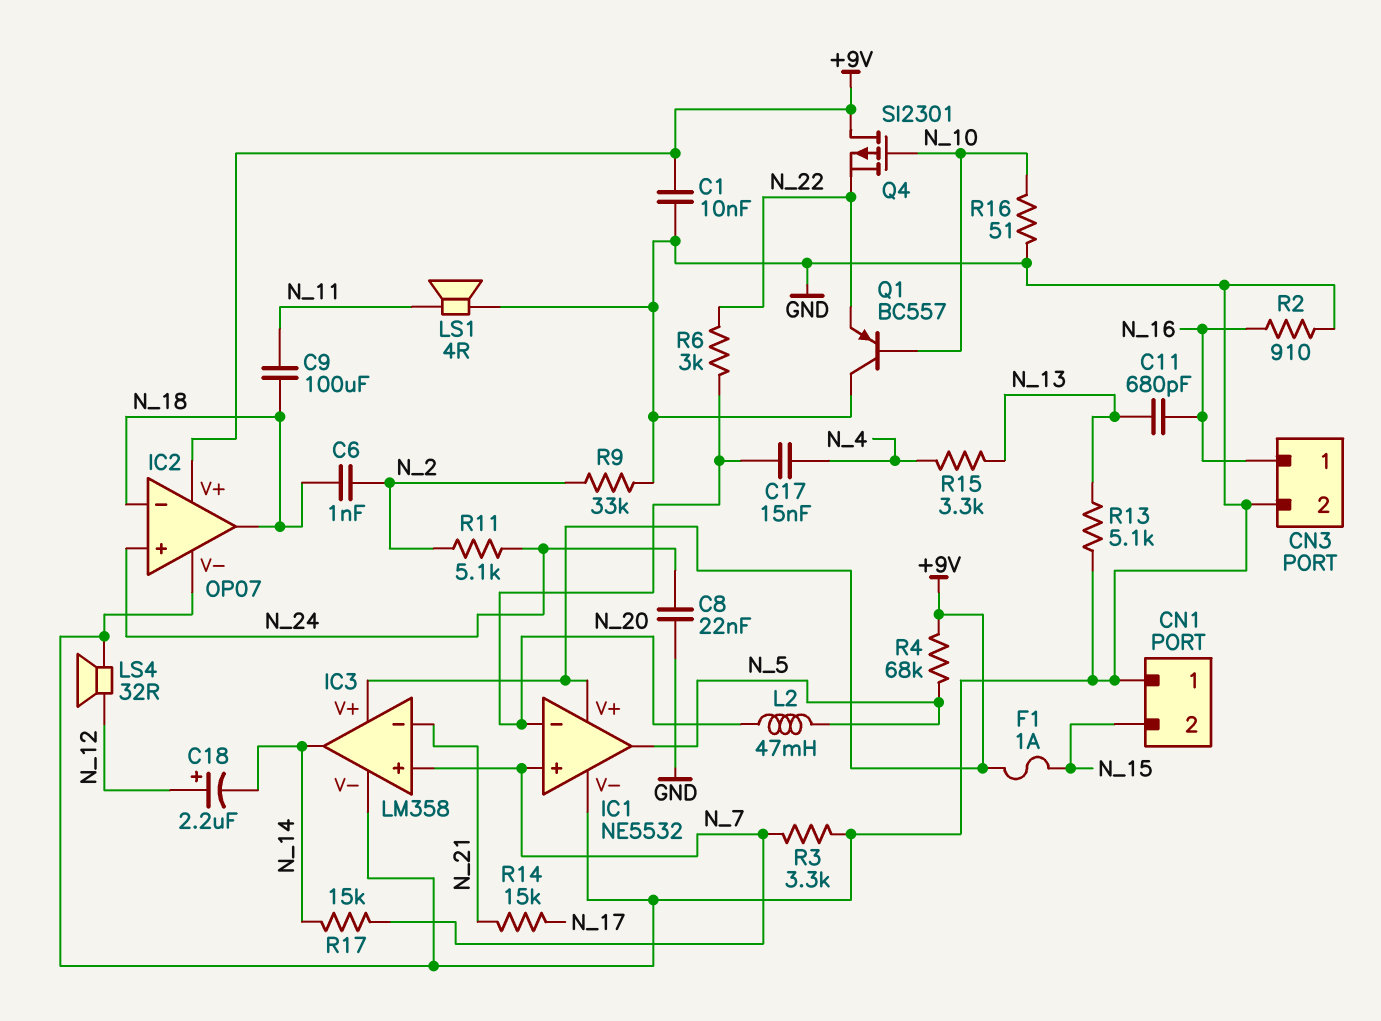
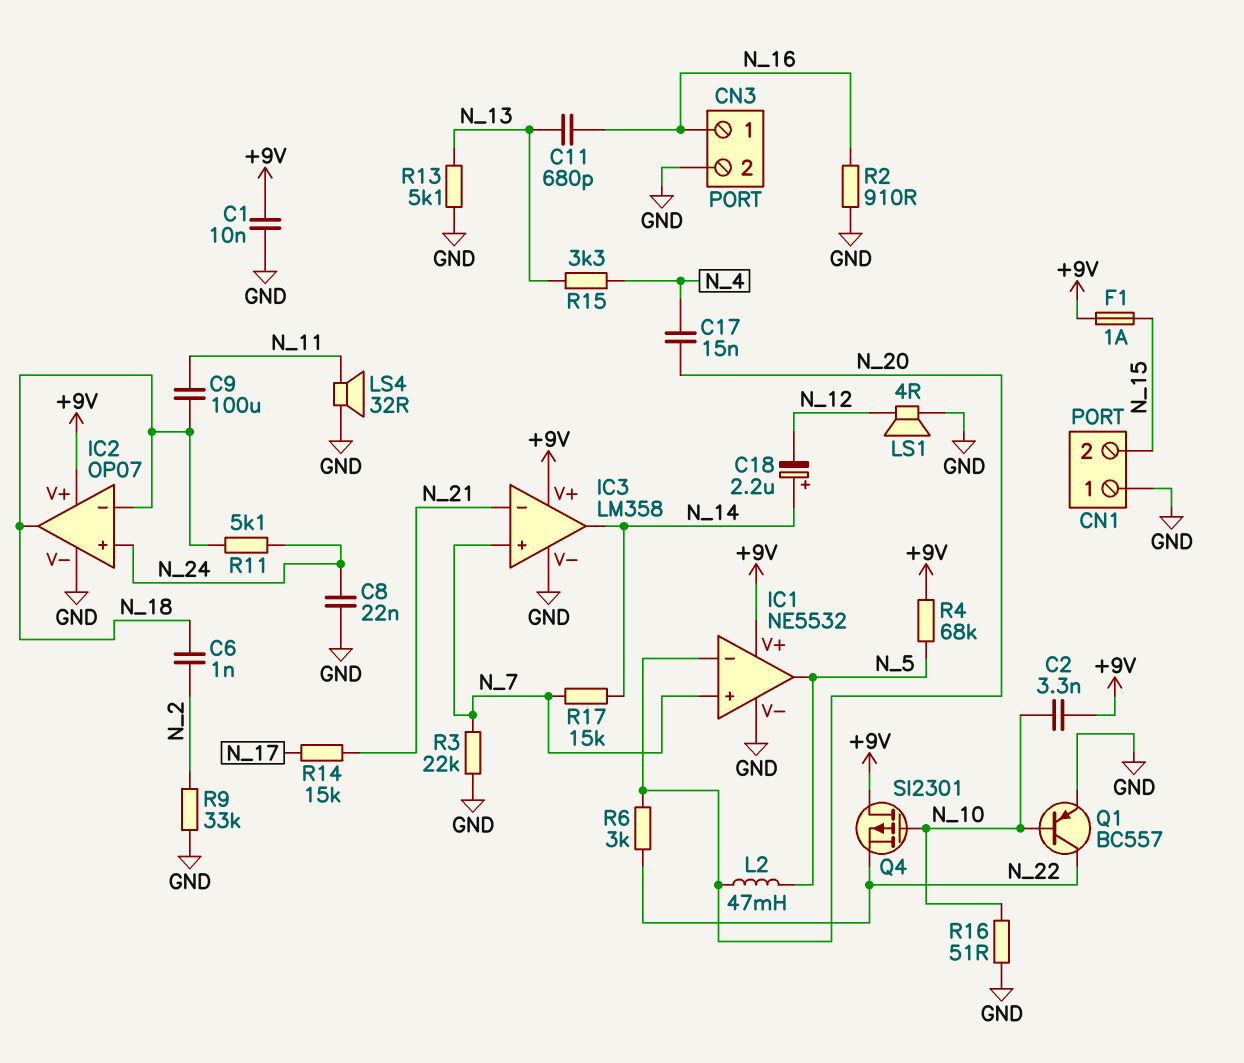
C2: none -> 3.3nF (+9V, N_10)
C18: 2.2uF (plus N_12, minus N_14) -> 2.2uF (plus N_14, minus N_12)
LS1: speaker 4R (GND, N_11) -> speaker 4R (GND, N_12)
LS4: speaker 32R (GND, N_12) -> speaker 32R (GND, N_11)
Q1: PNP BC557 (B N_10, C GND, E N_22) -> PNP BC557 (B N_10, C N_22, E GND)
R3: 3.3k (GND, N_7) -> 22k (GND, N_7)
R11: 5.1k (N_2, N_24) -> 5.1k (N_18, N_24)

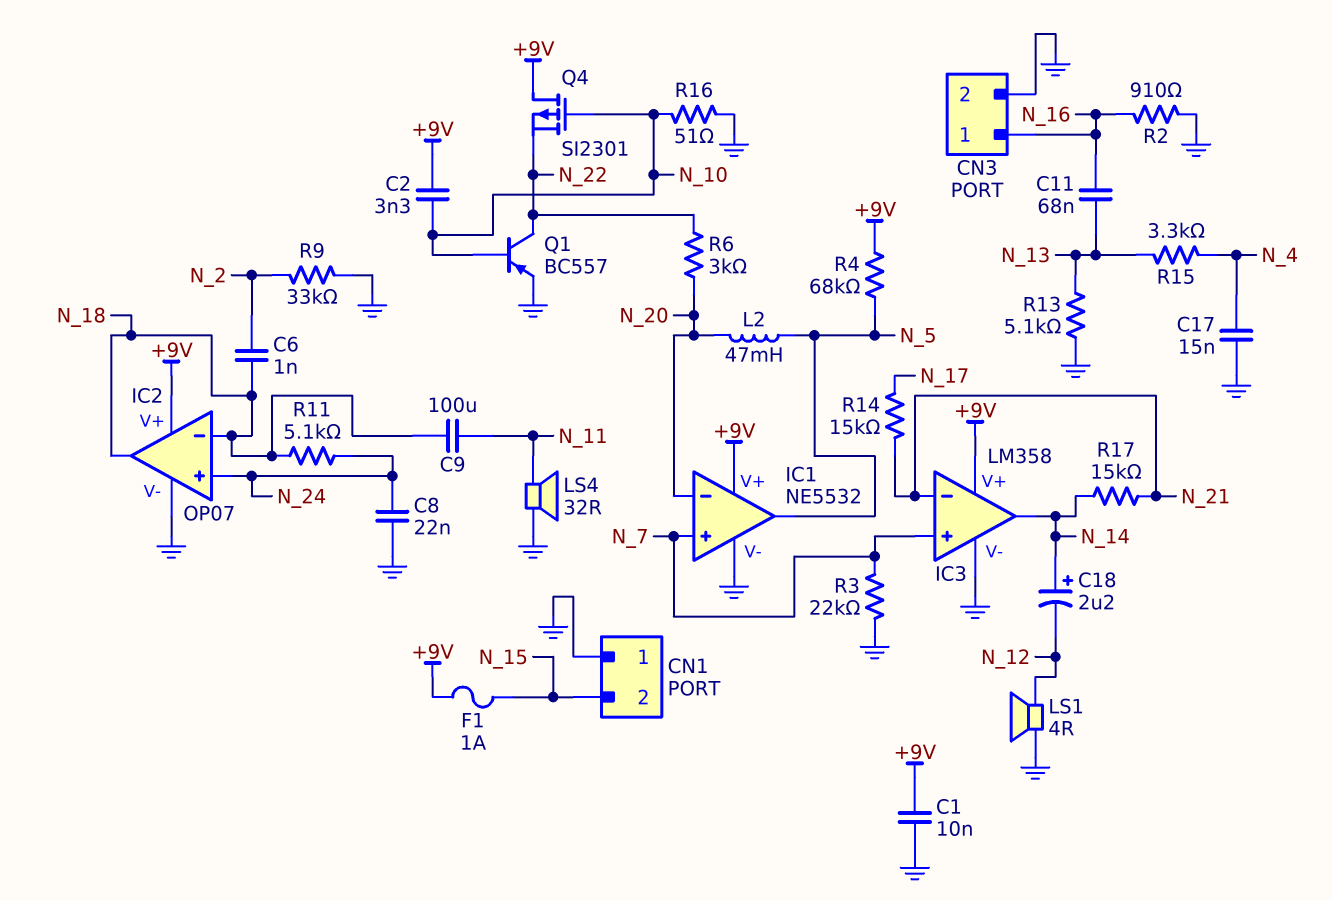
C11: 680pF (N_13, N_16) -> 68nF (N_13, N_16)
C17: 15nF (N_4, N_20) -> 15nF (GND, N_4)
R17: 15k (N_7, N_14) -> 15k (N_14, N_21)

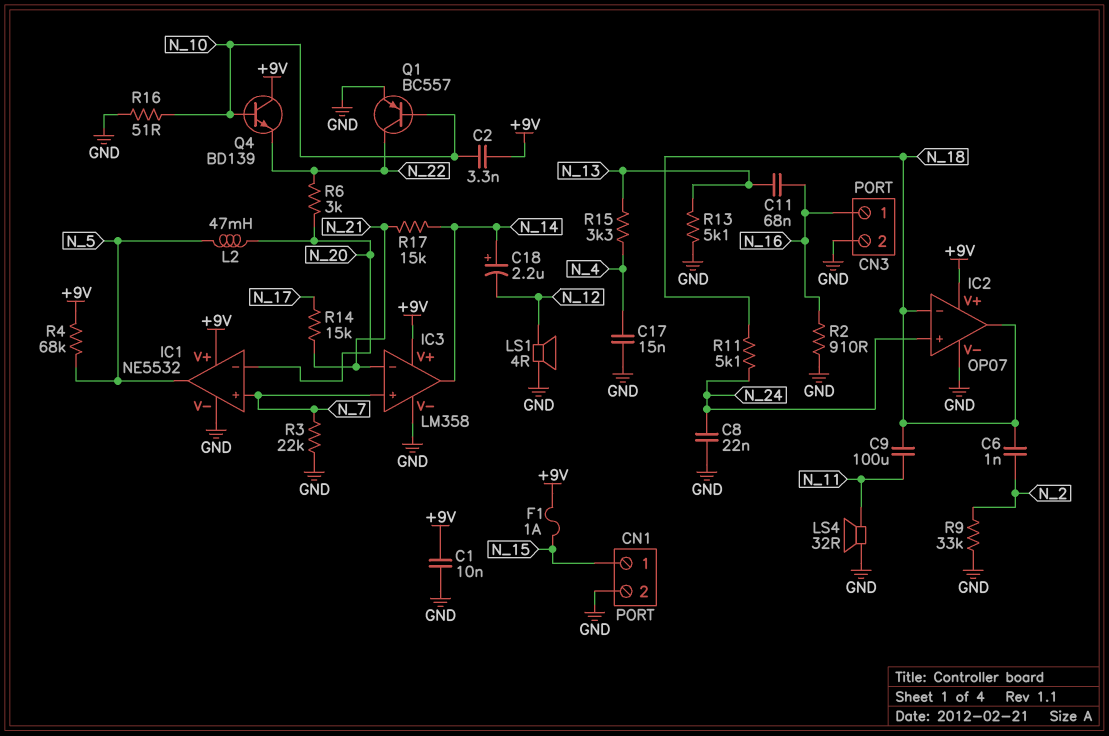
CN1 pin 1: GND -> N_15
CN1 pin 2: N_15 -> GND
Q4: PMOS SI2301 (G N_10, D +9V, S N_22) -> NPN BD139 (B N_10, C +9V, E N_22)

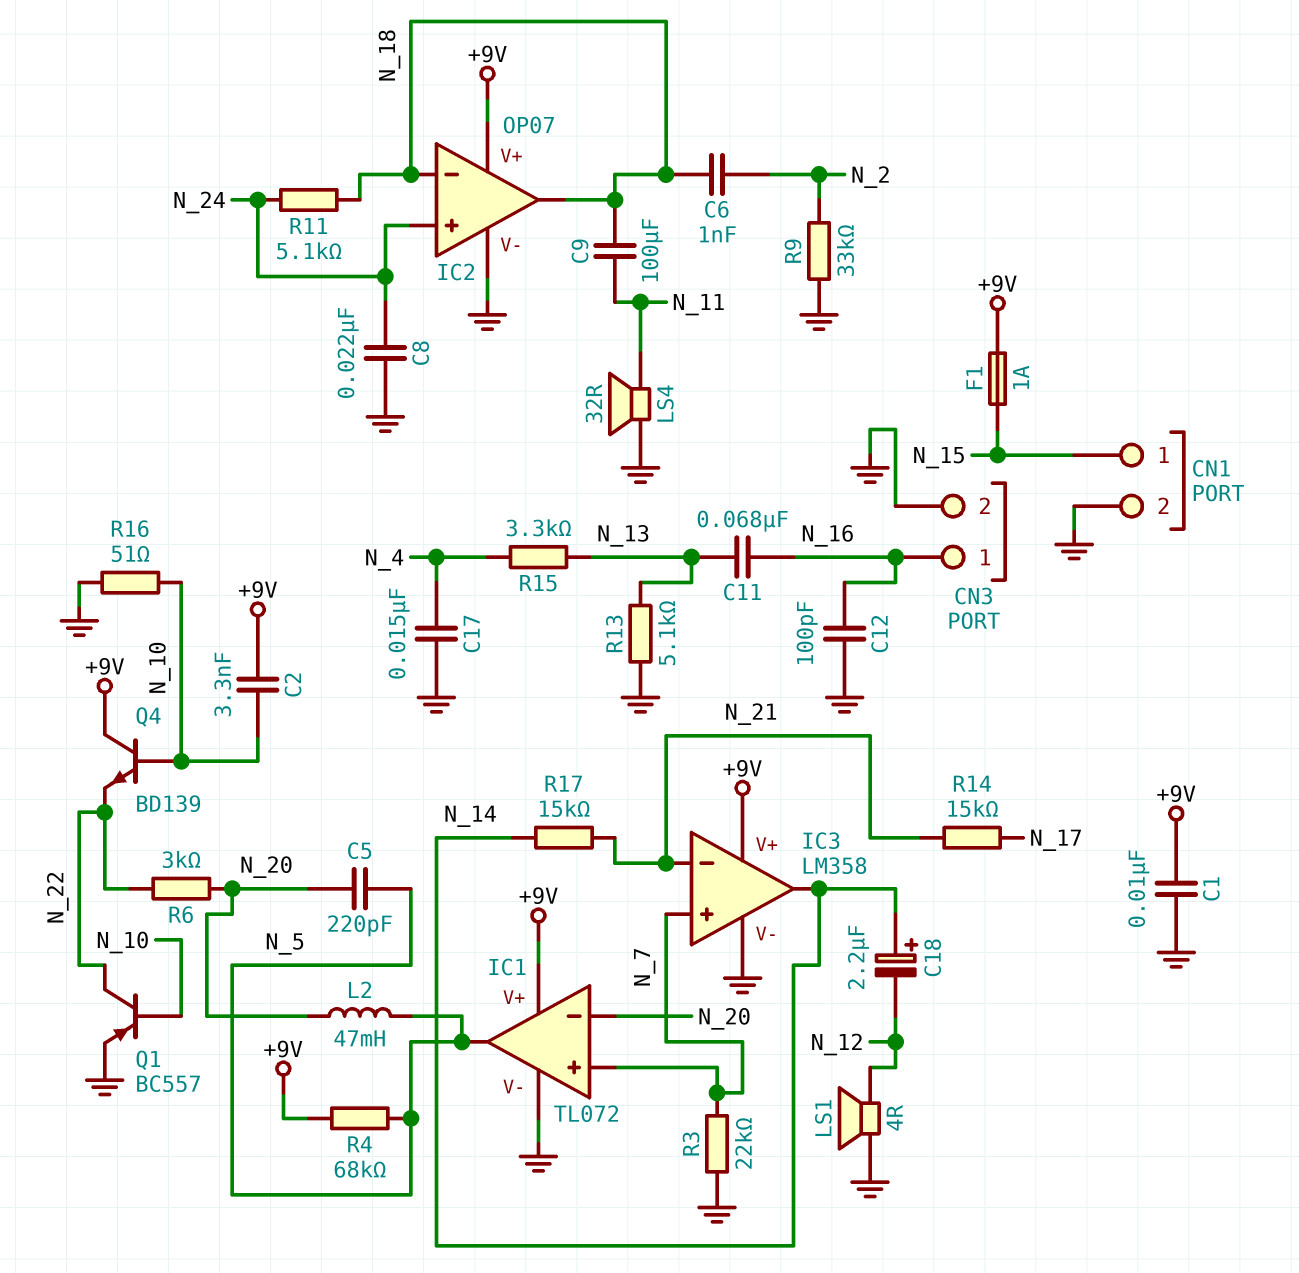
C5: none -> 220pF (N_5, N_20)
C12: none -> 100pF (GND, N_16)
IC1: NE5532 -> TL072
R2: 910 (GND, N_16) -> none

